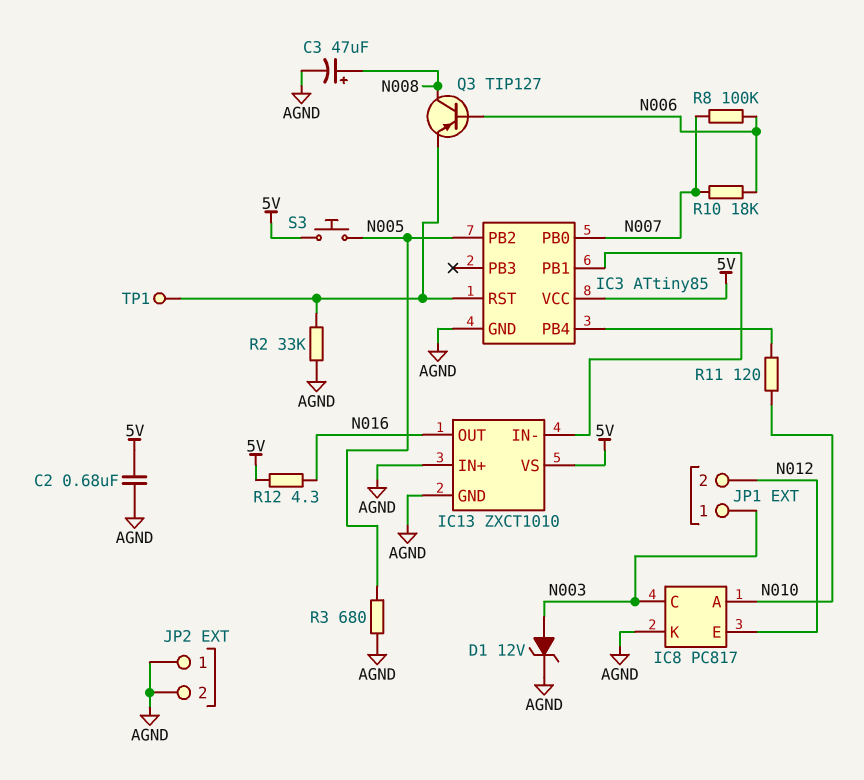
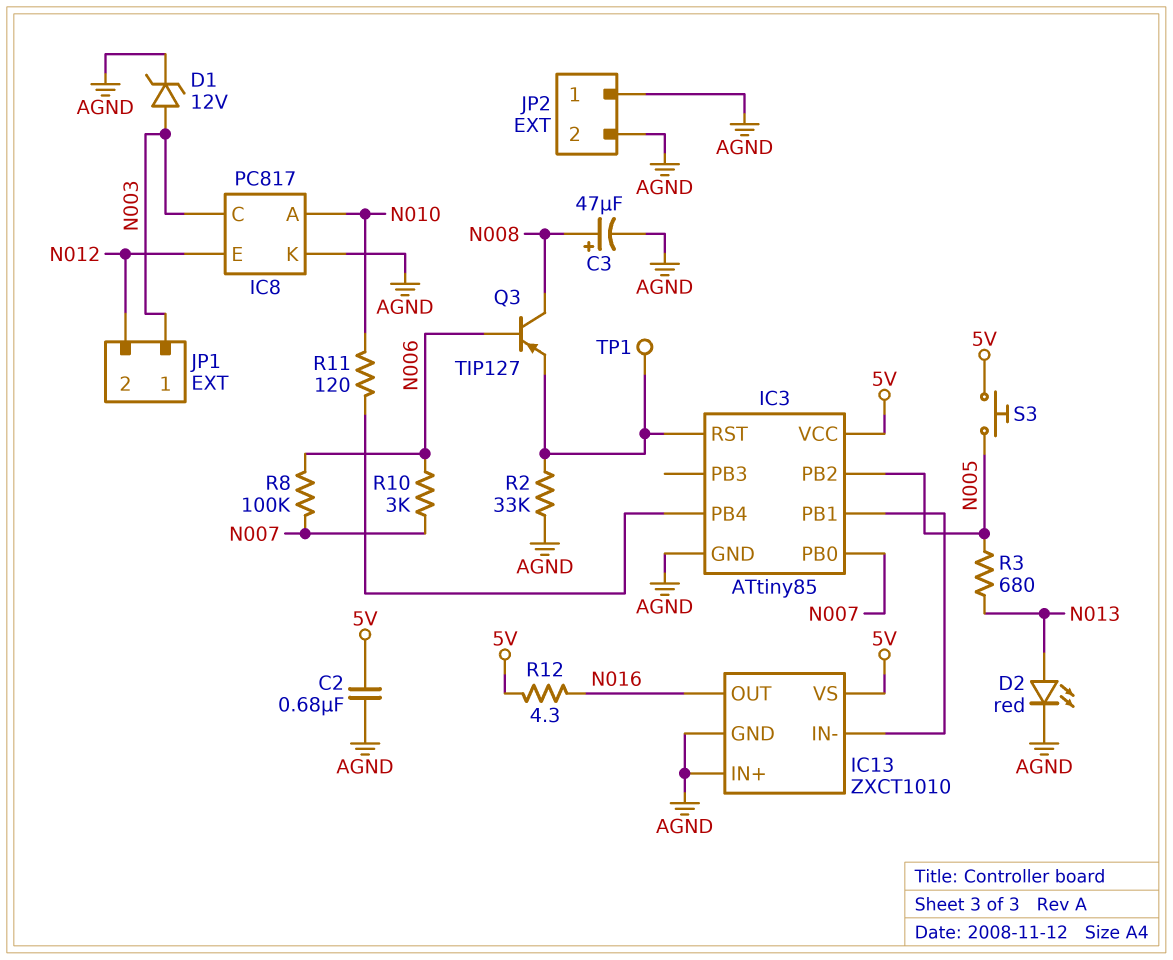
D2: none -> LED red (A N013, K AGND)
R3: 680 (AGND, N005) -> 680 (N005, N013)
R10: 18k (N006, N007) -> 3k (N006, N007)

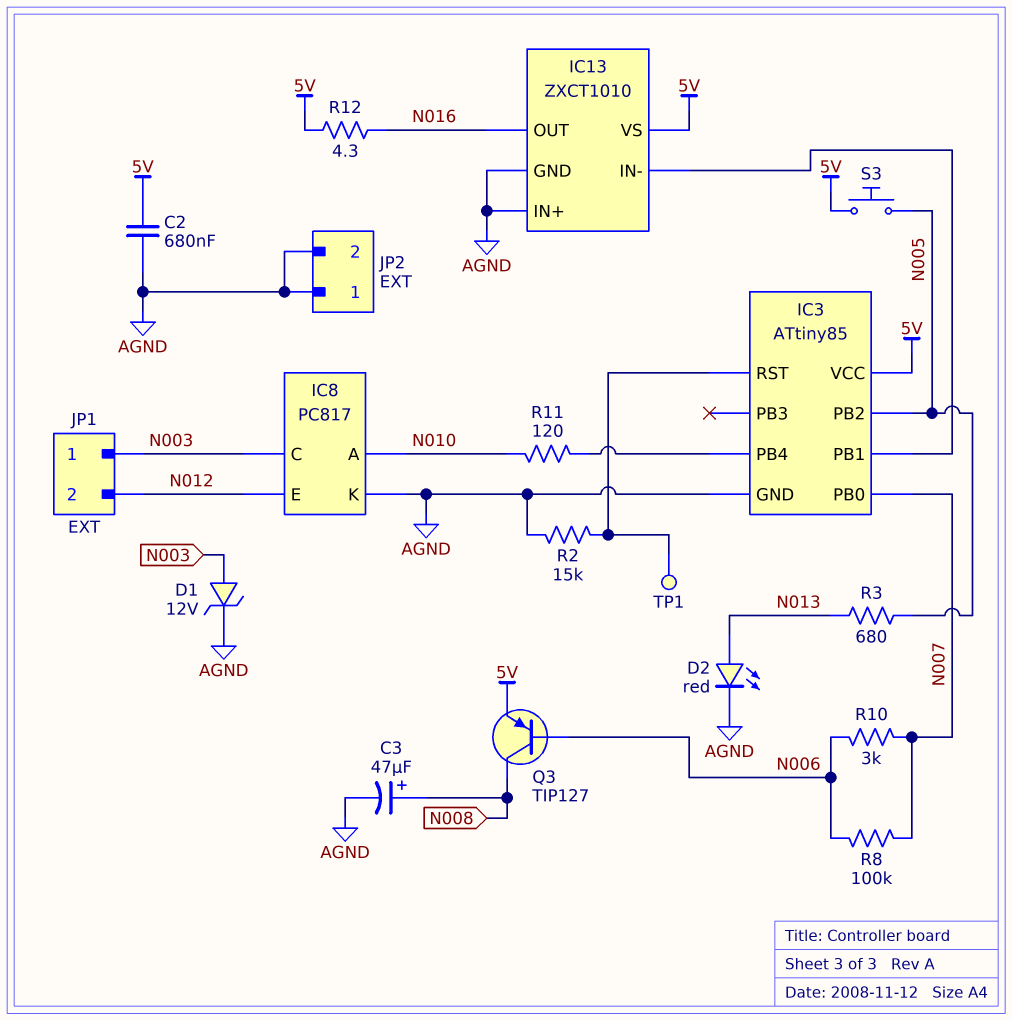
Q3: PNP TIP127 (B N006, C N008, E IC3/RST) -> PNP TIP127 (B N006, C N008, E 5V)
R2: 33k (AGND, IC3/RST) -> 15k (AGND, IC3/RST)

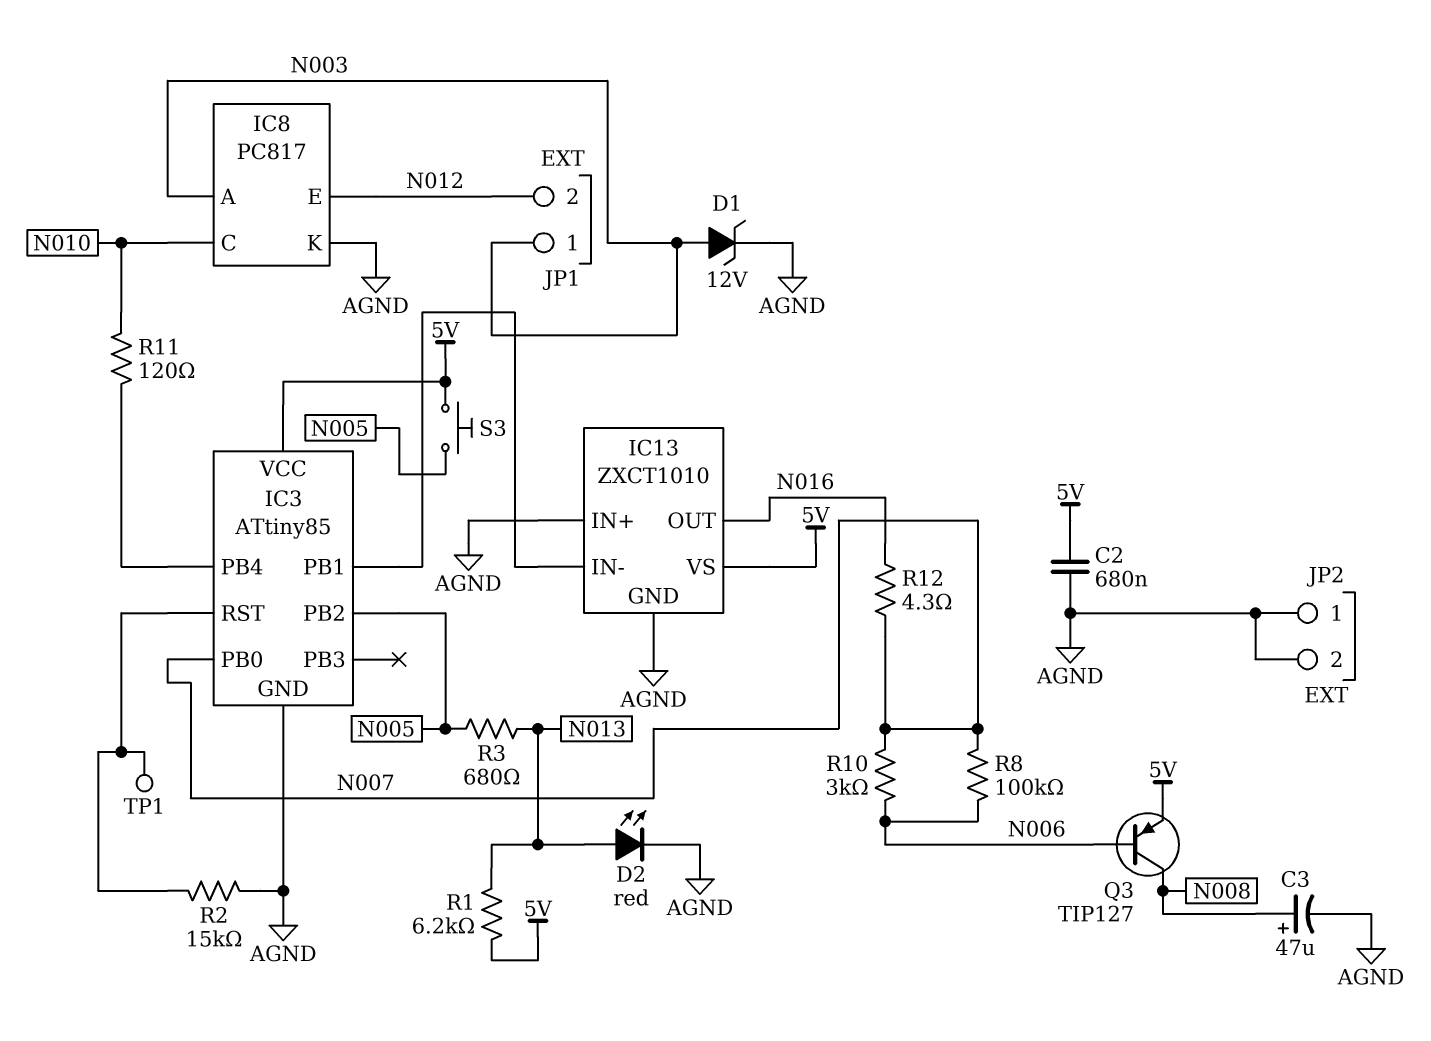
IC8 pin A: N010 -> N003
IC8 pin C: N003 -> N010
R1: none -> 6.2k (5V, N013)
R12: 4.3 (5V, N016) -> 4.3 (N007, N016)

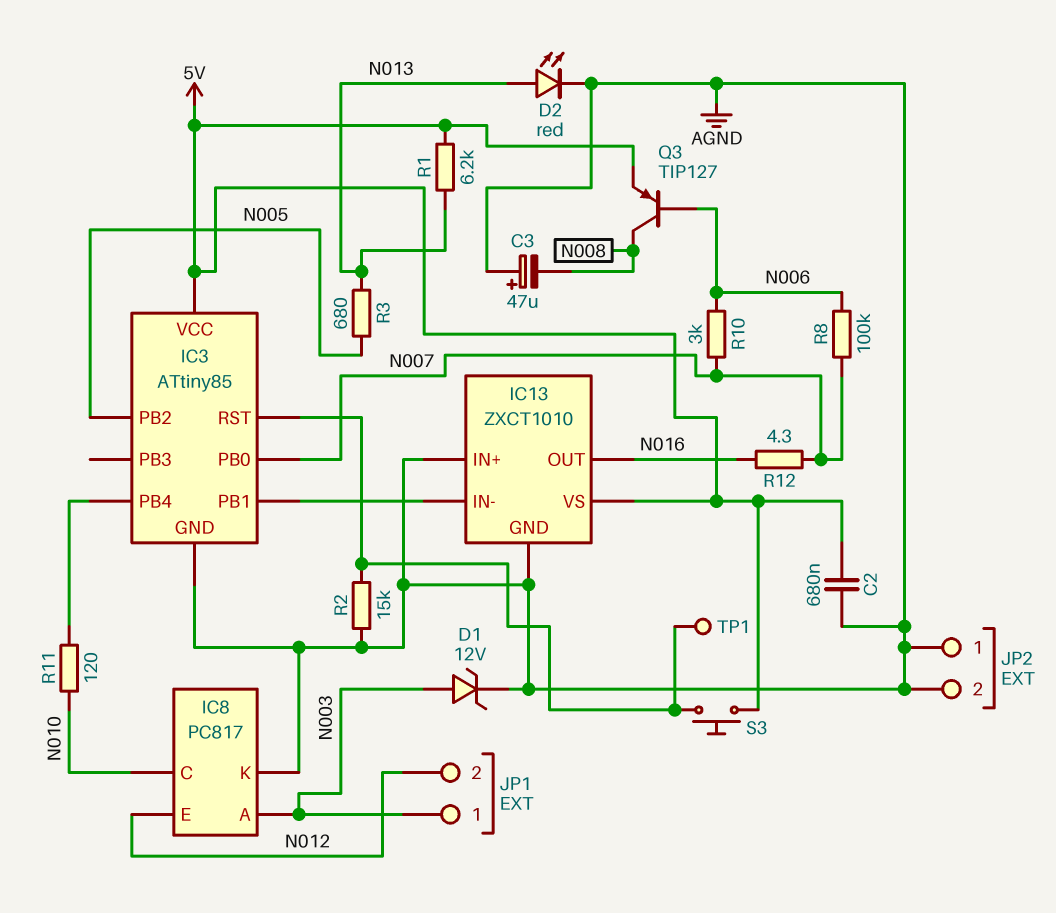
C3: 47uF (plus N008, minus AGND) -> 47uF (plus AGND, minus N008)
S3: button (5V, N005) -> button (5V, IC3/RST)

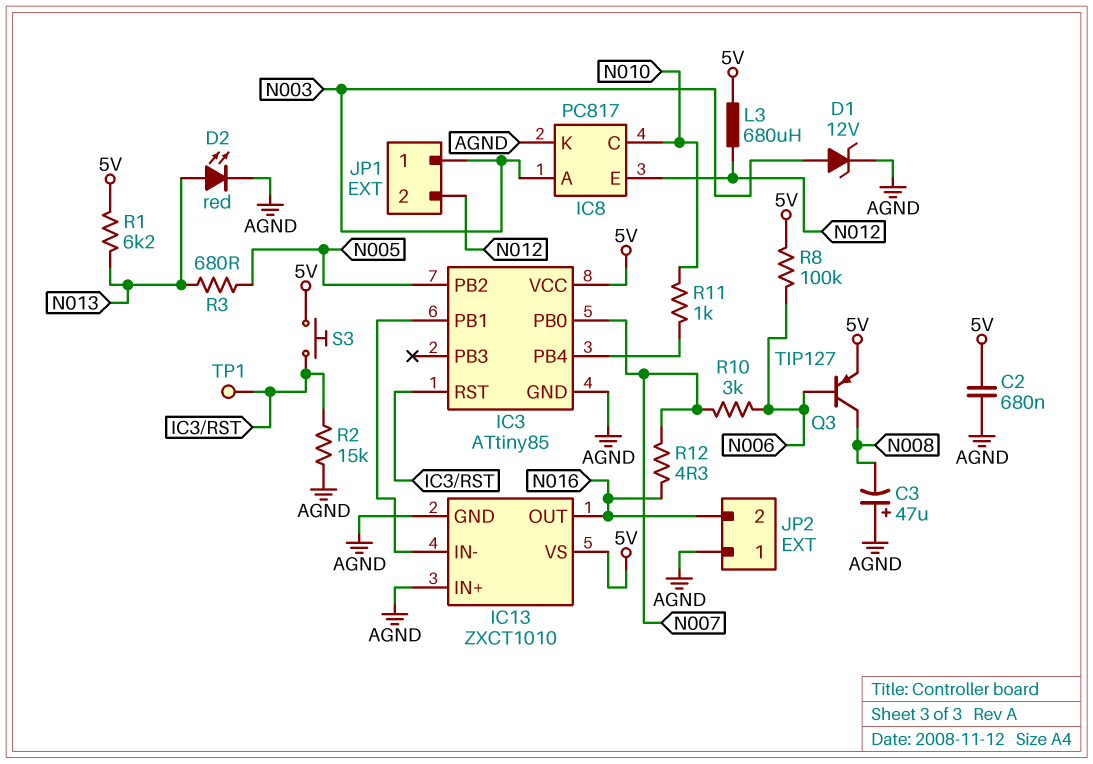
JP2 pin 2: AGND -> N016
L3: none -> 680uH (5V, N012)
R8: 100k (N006, N007) -> 100k (5V, N006)
R11: 120 (IC3/PB4, N010) -> 1k (IC3/PB4, N010)

